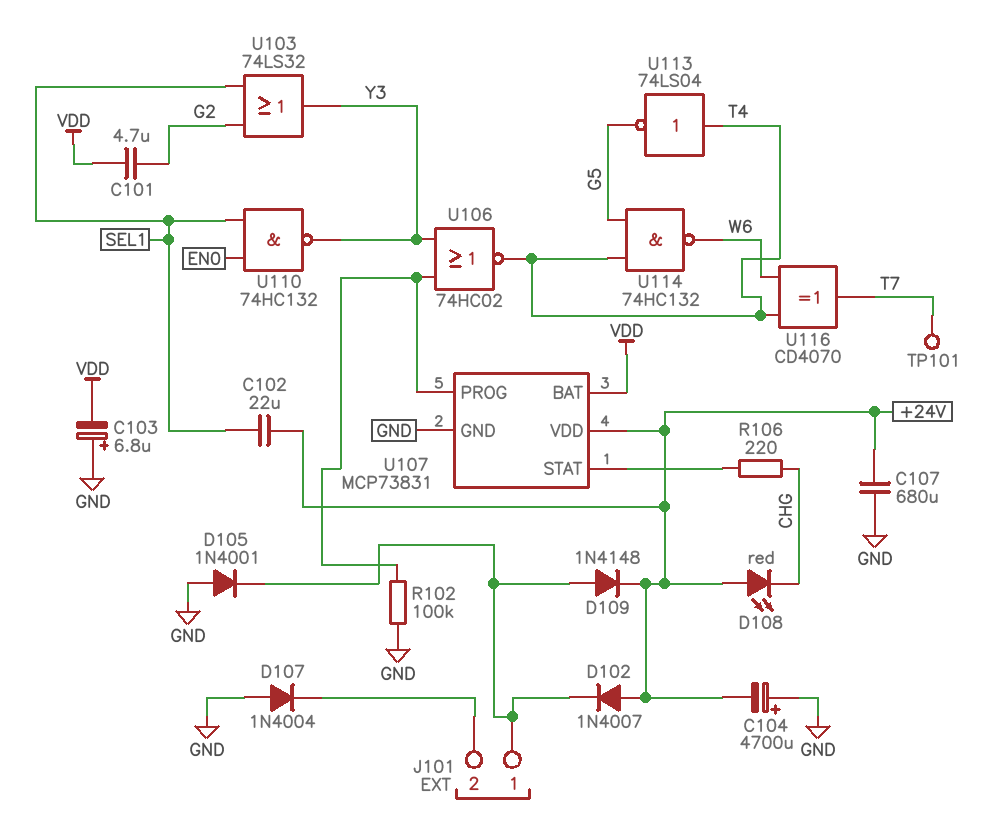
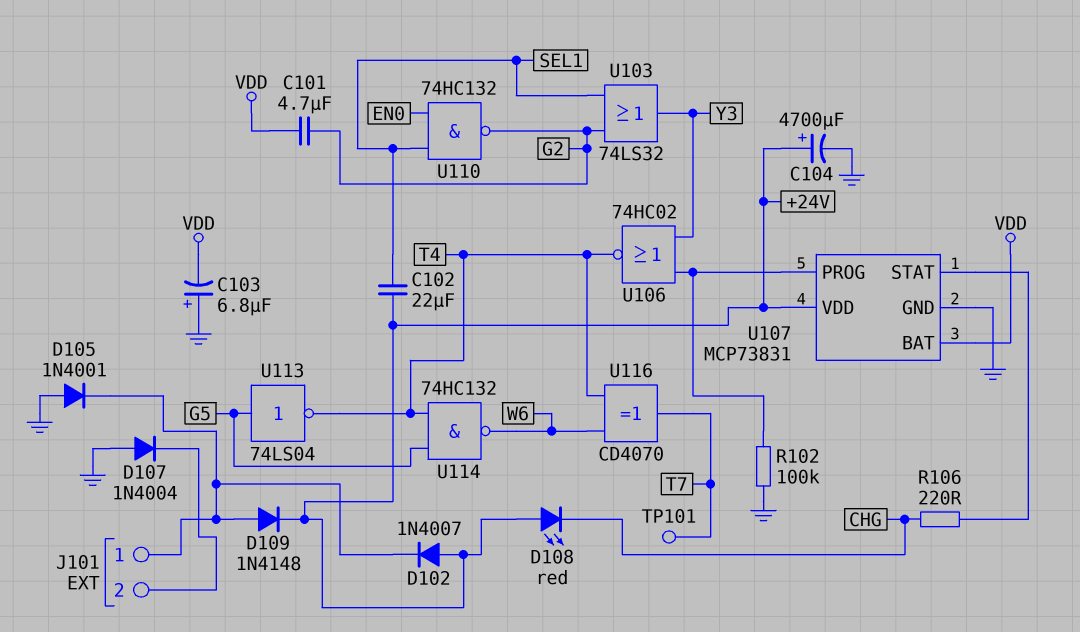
C104: 4700uF (plus GND, minus +24V) -> 4700uF (plus +24V, minus GND)
C107: 680uF (+24V, GND) -> none
U110: NAND 74HC132 (in EN0, in SEL1, out Y3) -> NAND 74HC132 (in EN0, in SEL1, out G2)
U113: NOT 74LS04 (in T4, out G5) -> NOT 74LS04 (in G5, out T4)

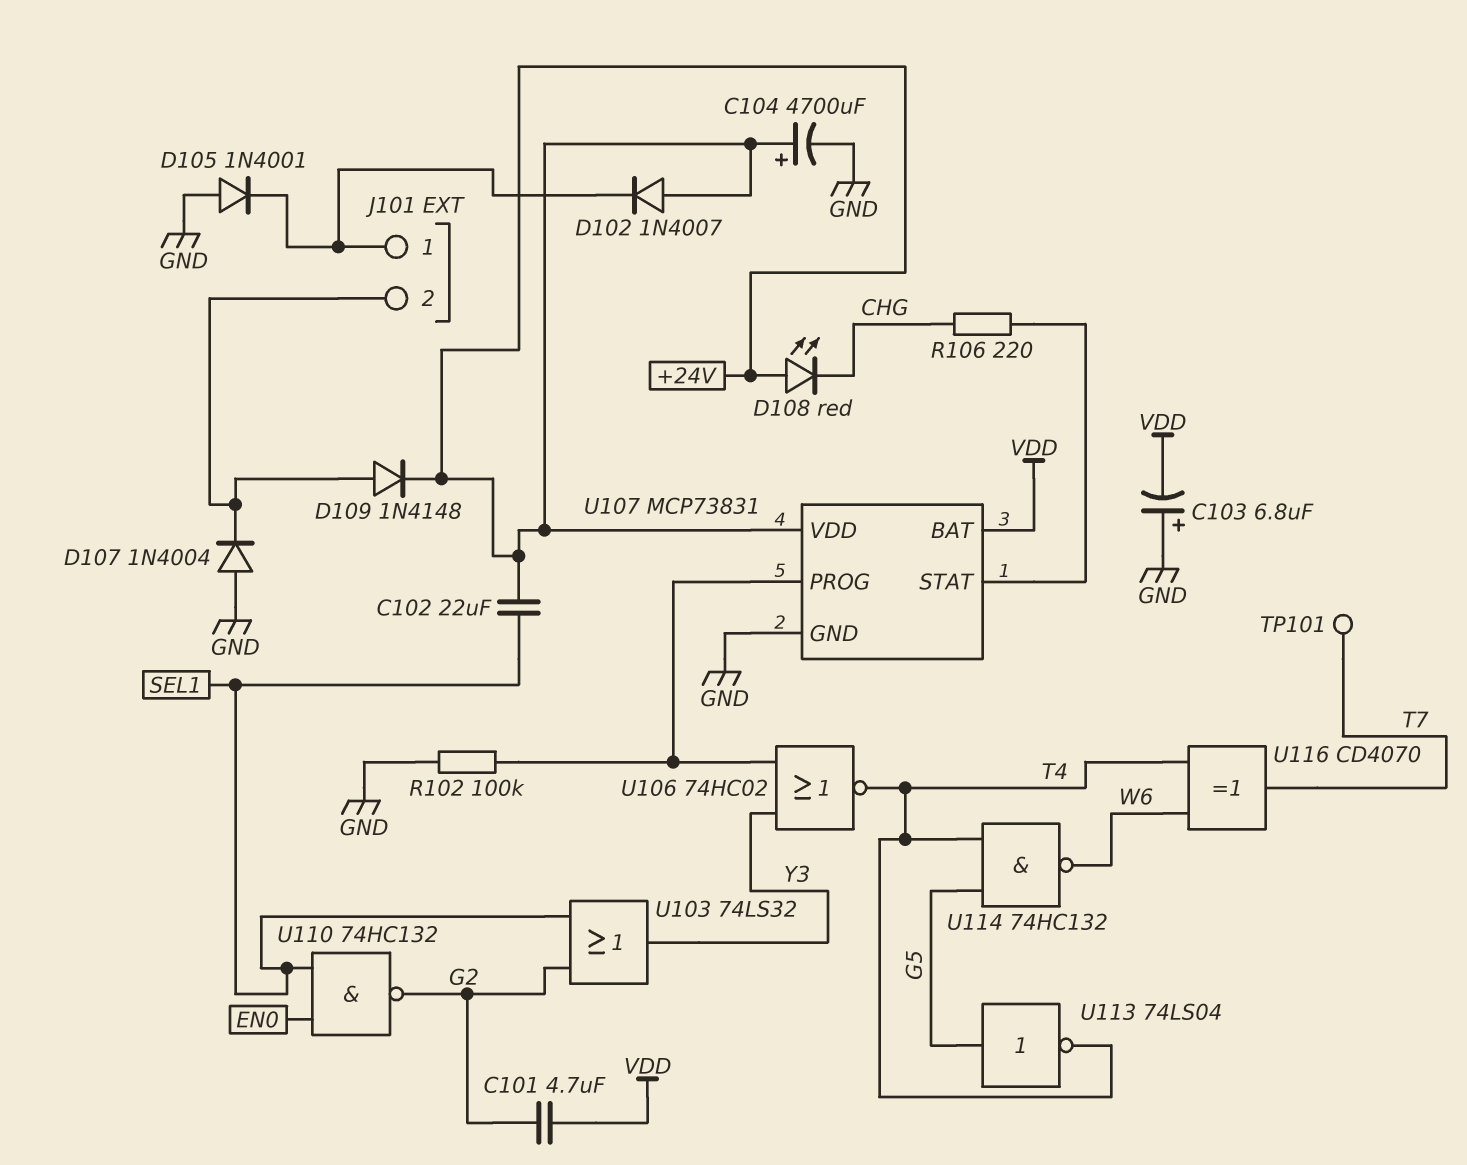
D109: diode 1N4148 (A J101/1, K +24V) -> diode 1N4148 (A J101/2, K +24V)

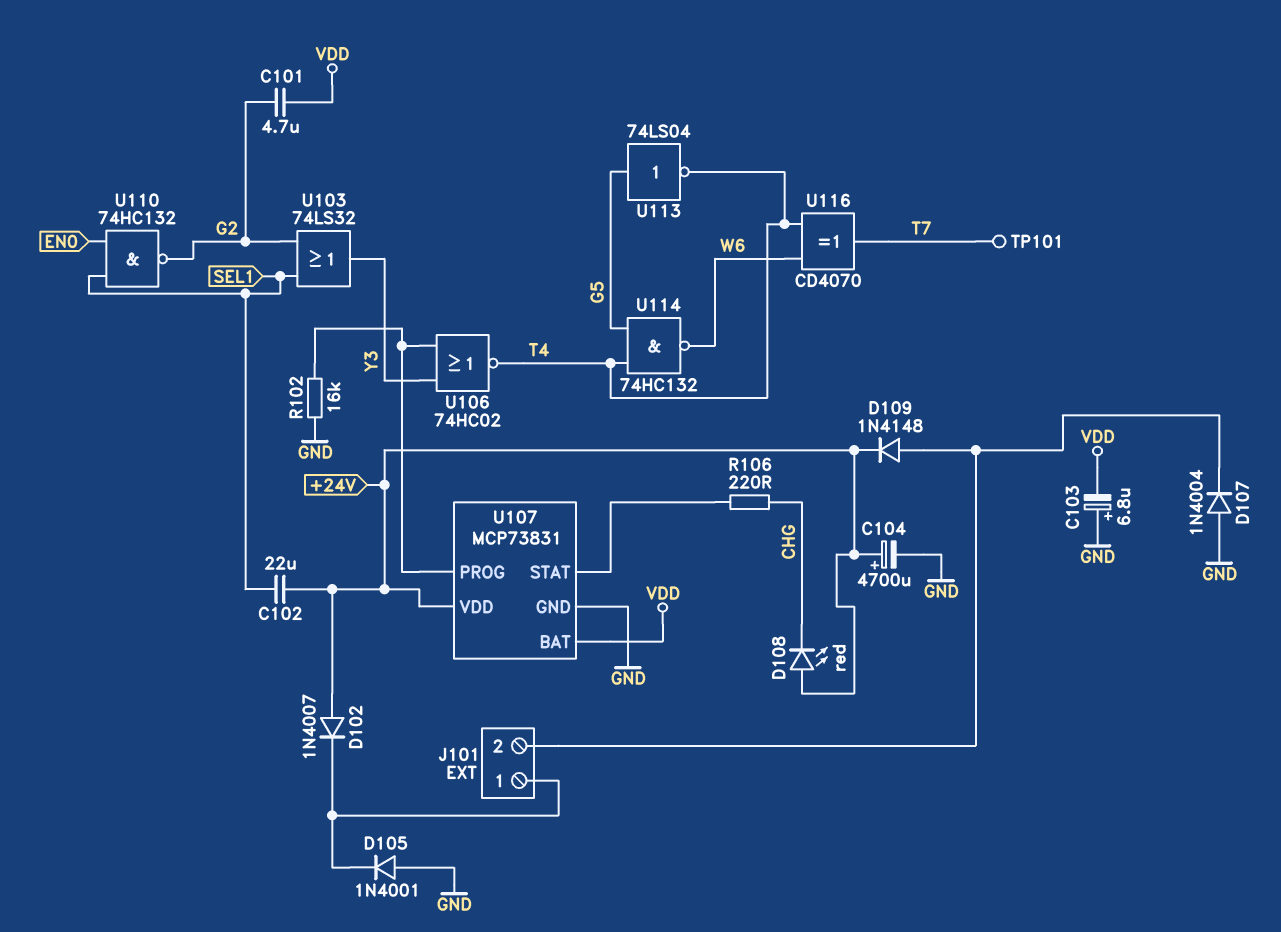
R102: 100k (GND, U107/PROG) -> 16k (GND, U107/PROG)

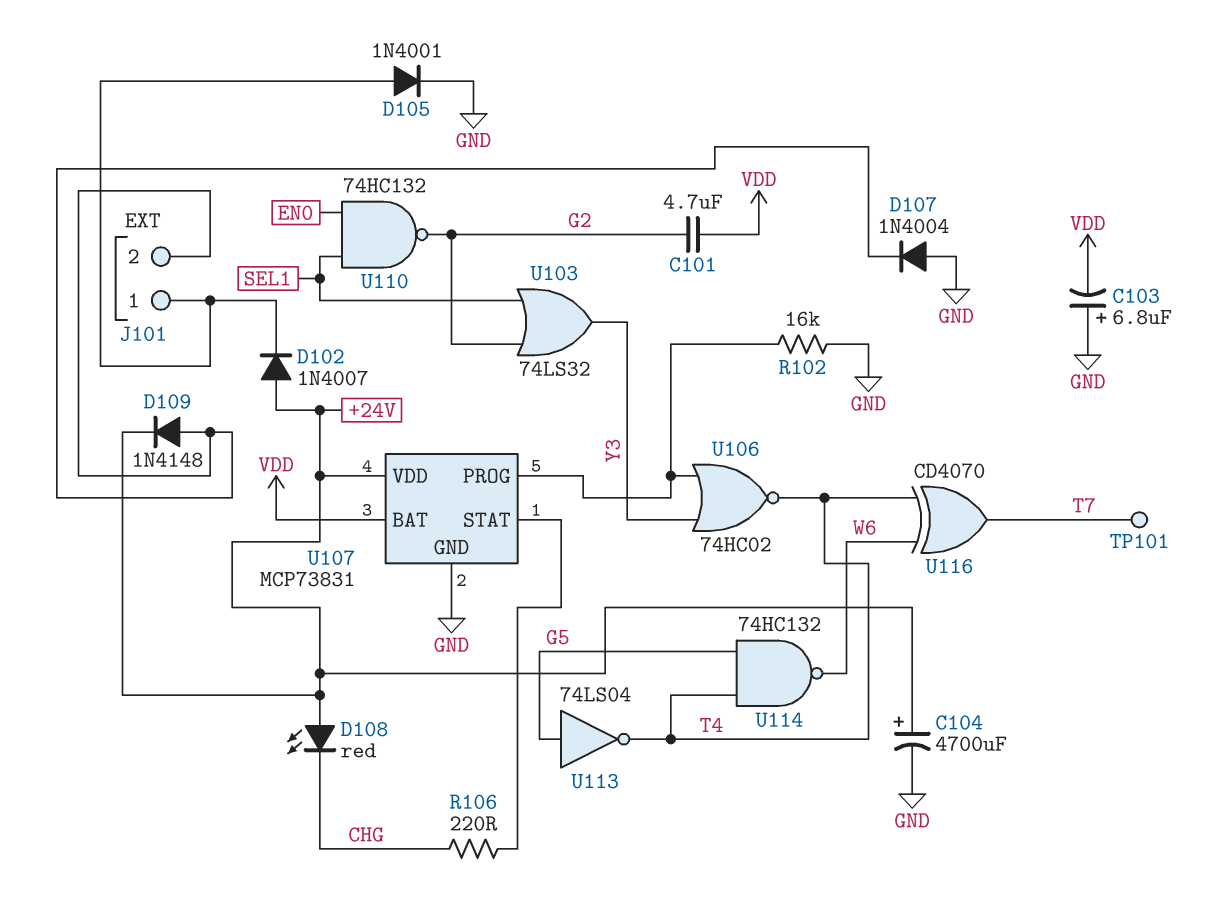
C102: 22uF (+24V, SEL1) -> none
D105: diode 1N4001 (A GND, K J101/1) -> diode 1N4001 (A J101/1, K GND)

